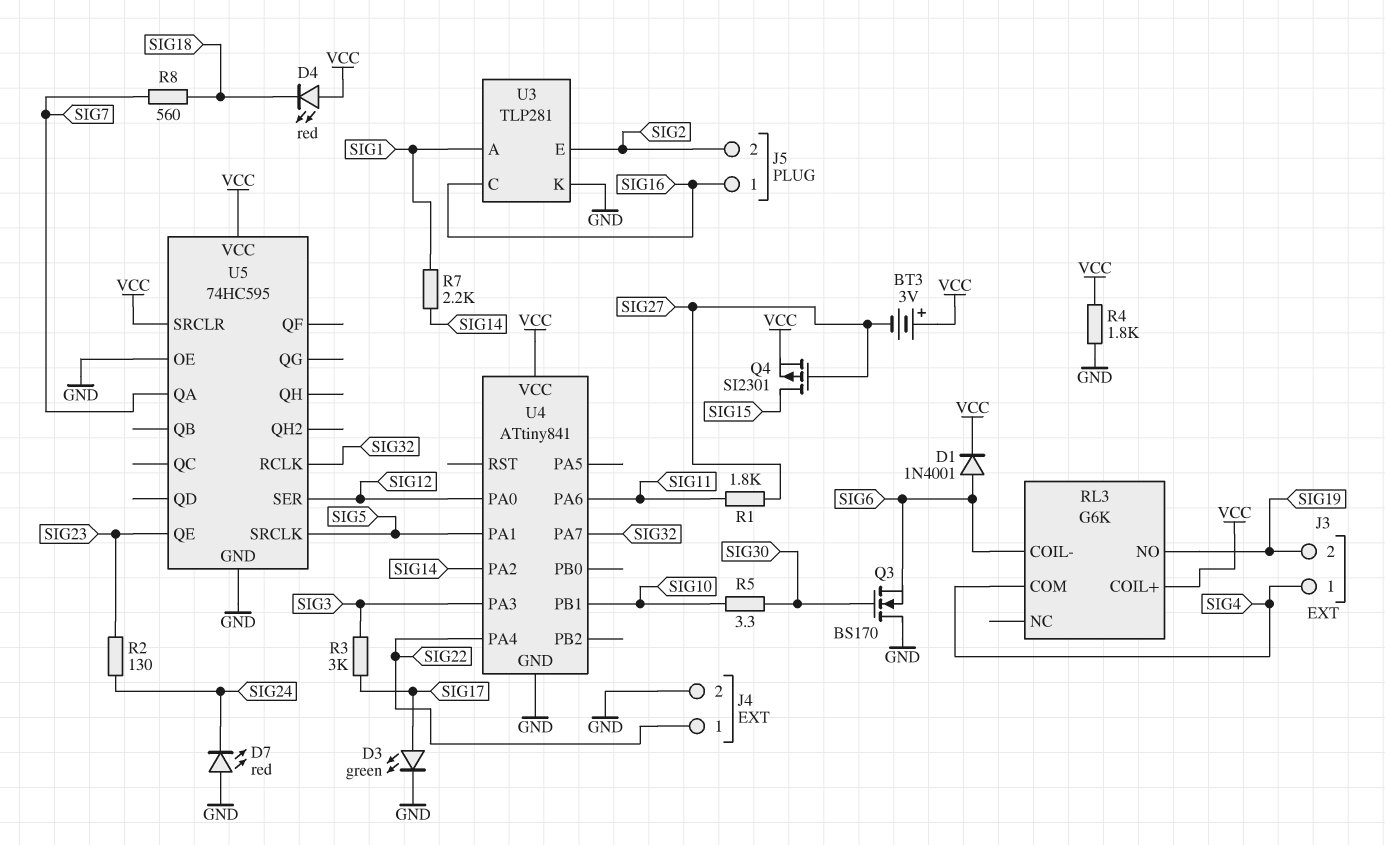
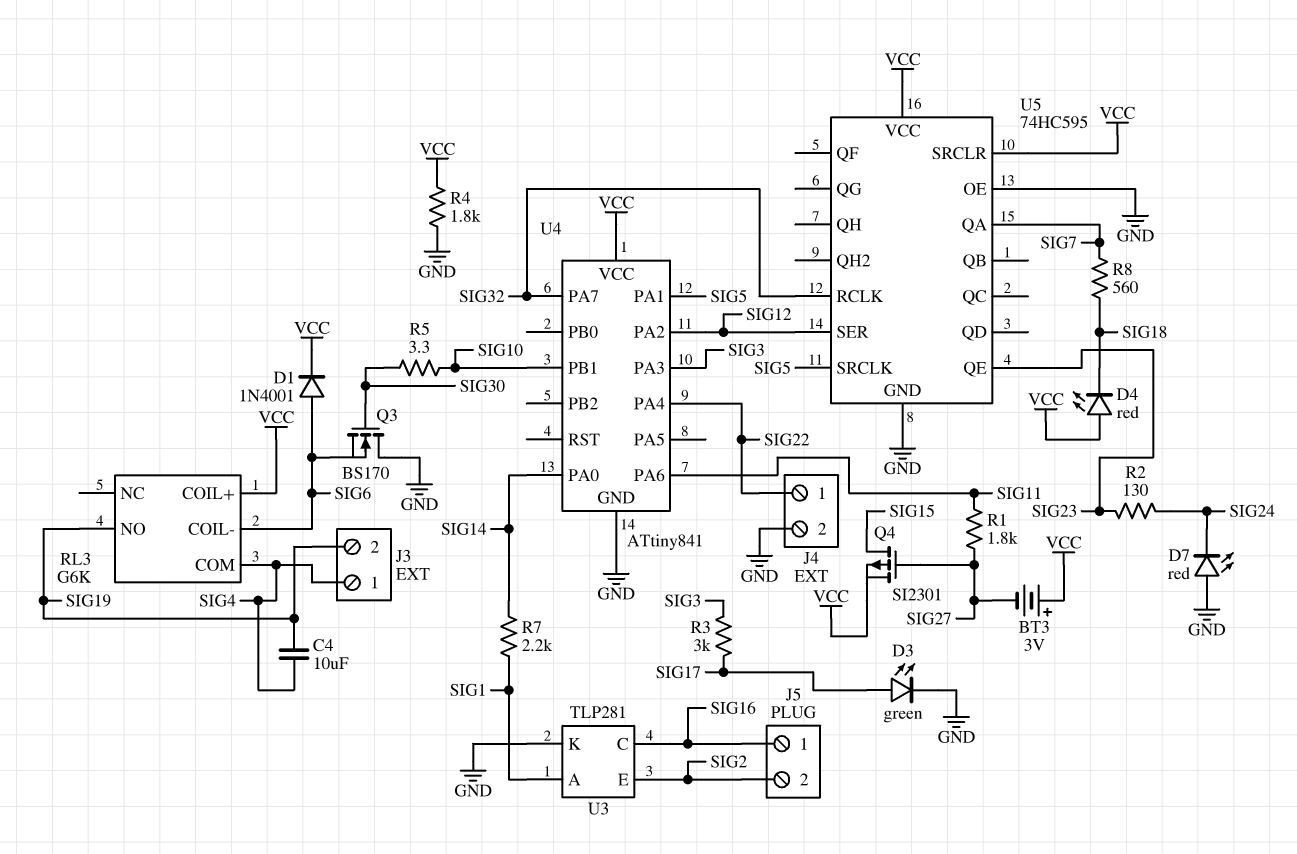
C4: none -> 10uF (SIG4, SIG19)
U4 pin PA0: SIG12 -> SIG14
U4 pin PA2: SIG14 -> SIG12

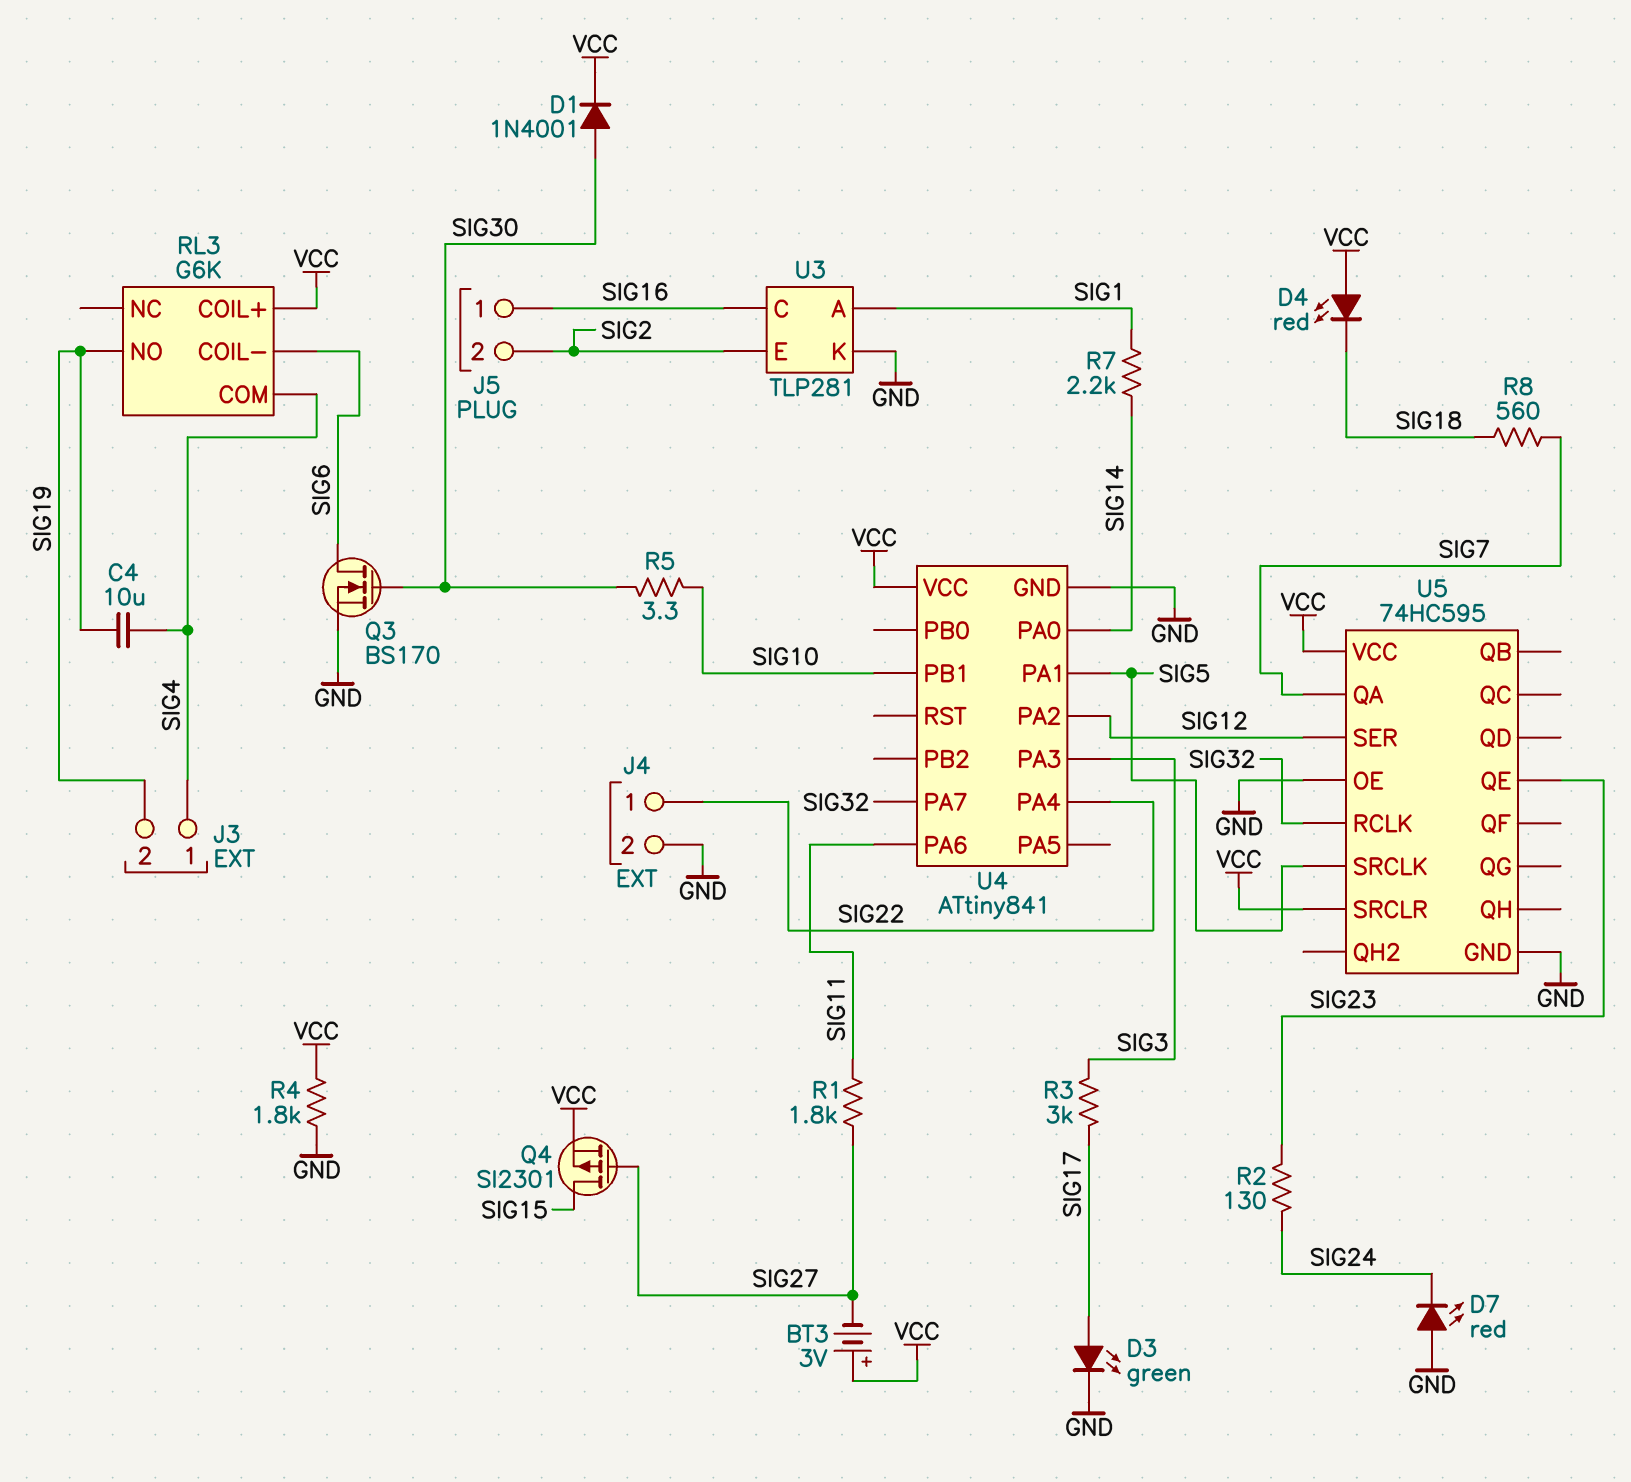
D1: diode 1N4001 (A SIG6, K VCC) -> diode 1N4001 (A SIG30, K VCC)
Q3: NMOS BS170 (G SIG30, D GND, S SIG6) -> NMOS BS170 (G SIG30, D SIG6, S GND)

